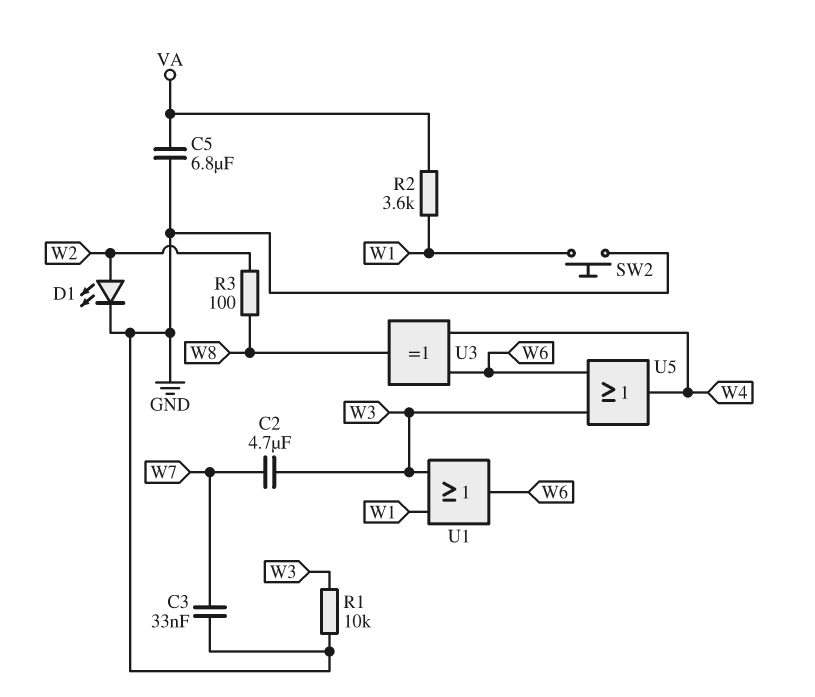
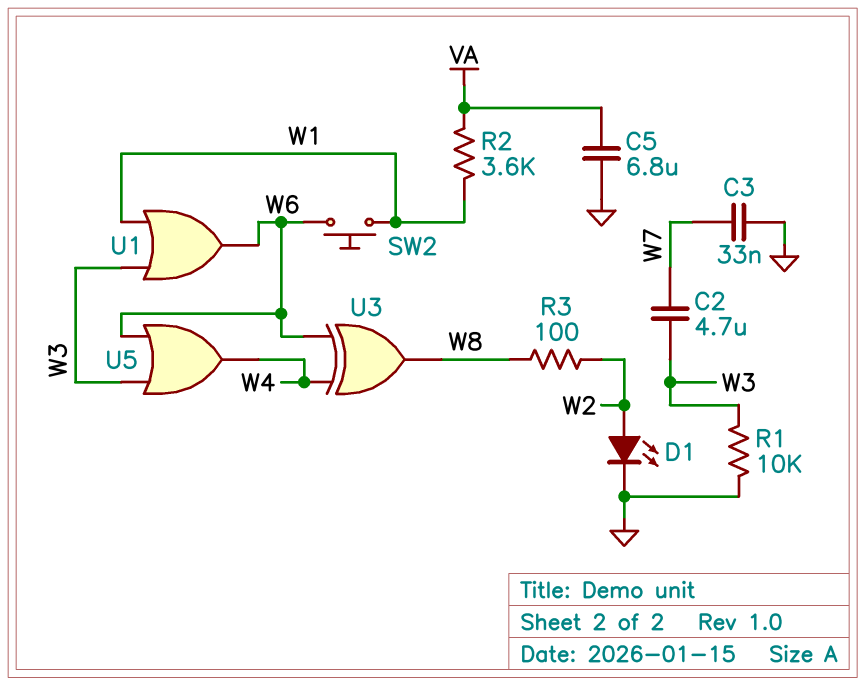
SW2: button (GND, W1) -> button (W1, W6)

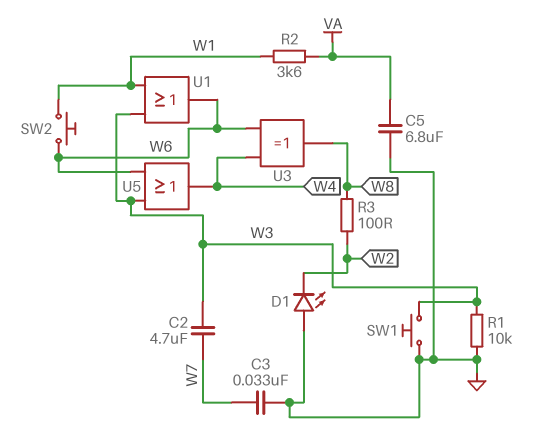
D1: LED (A W2, K GND) -> LED (A GND, K W2)
SW1: none -> button (GND, W3)

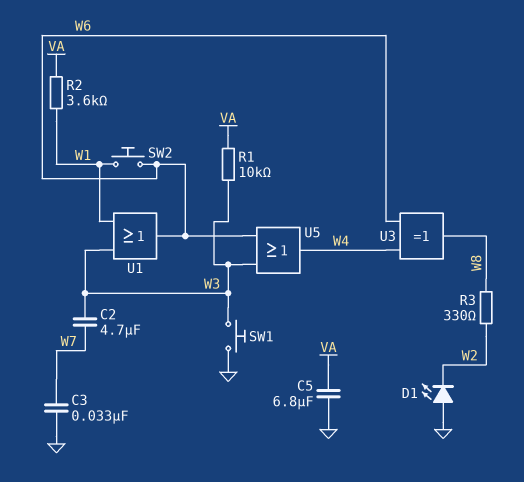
R1: 10k (GND, W3) -> 10k (VA, W3)
R3: 100 (W2, W8) -> 330 (W2, W8)

